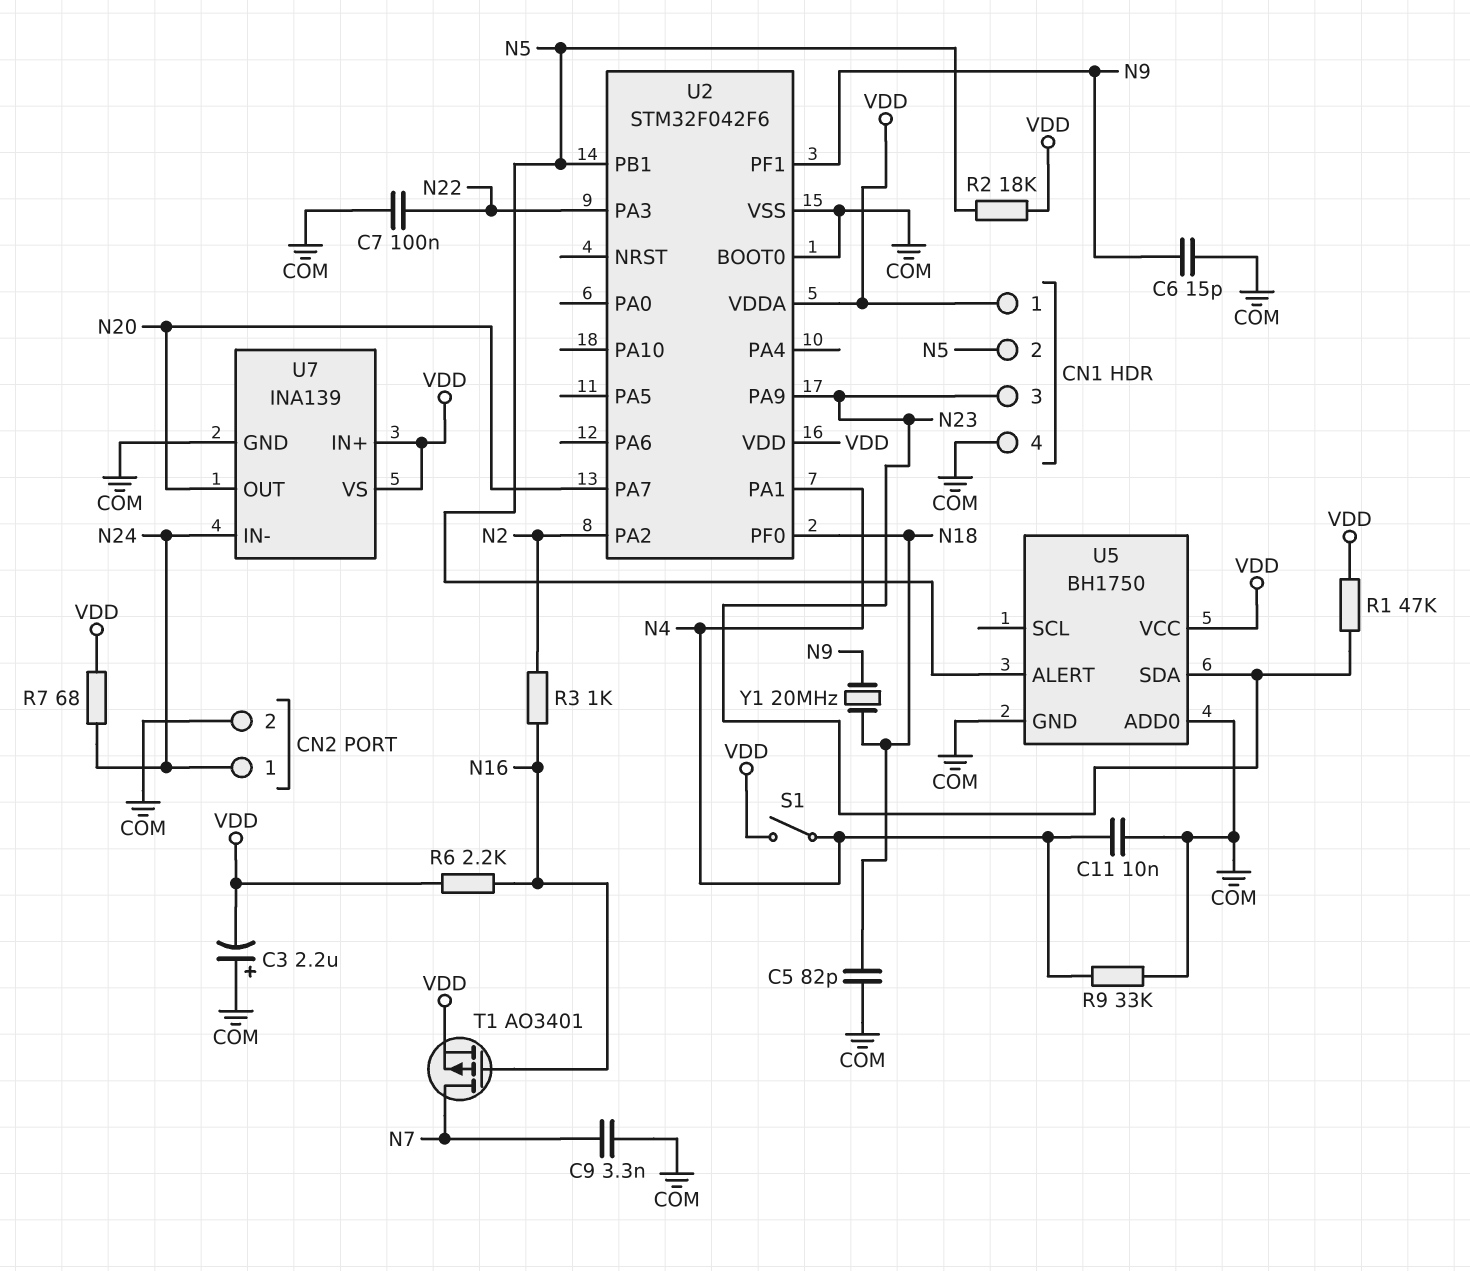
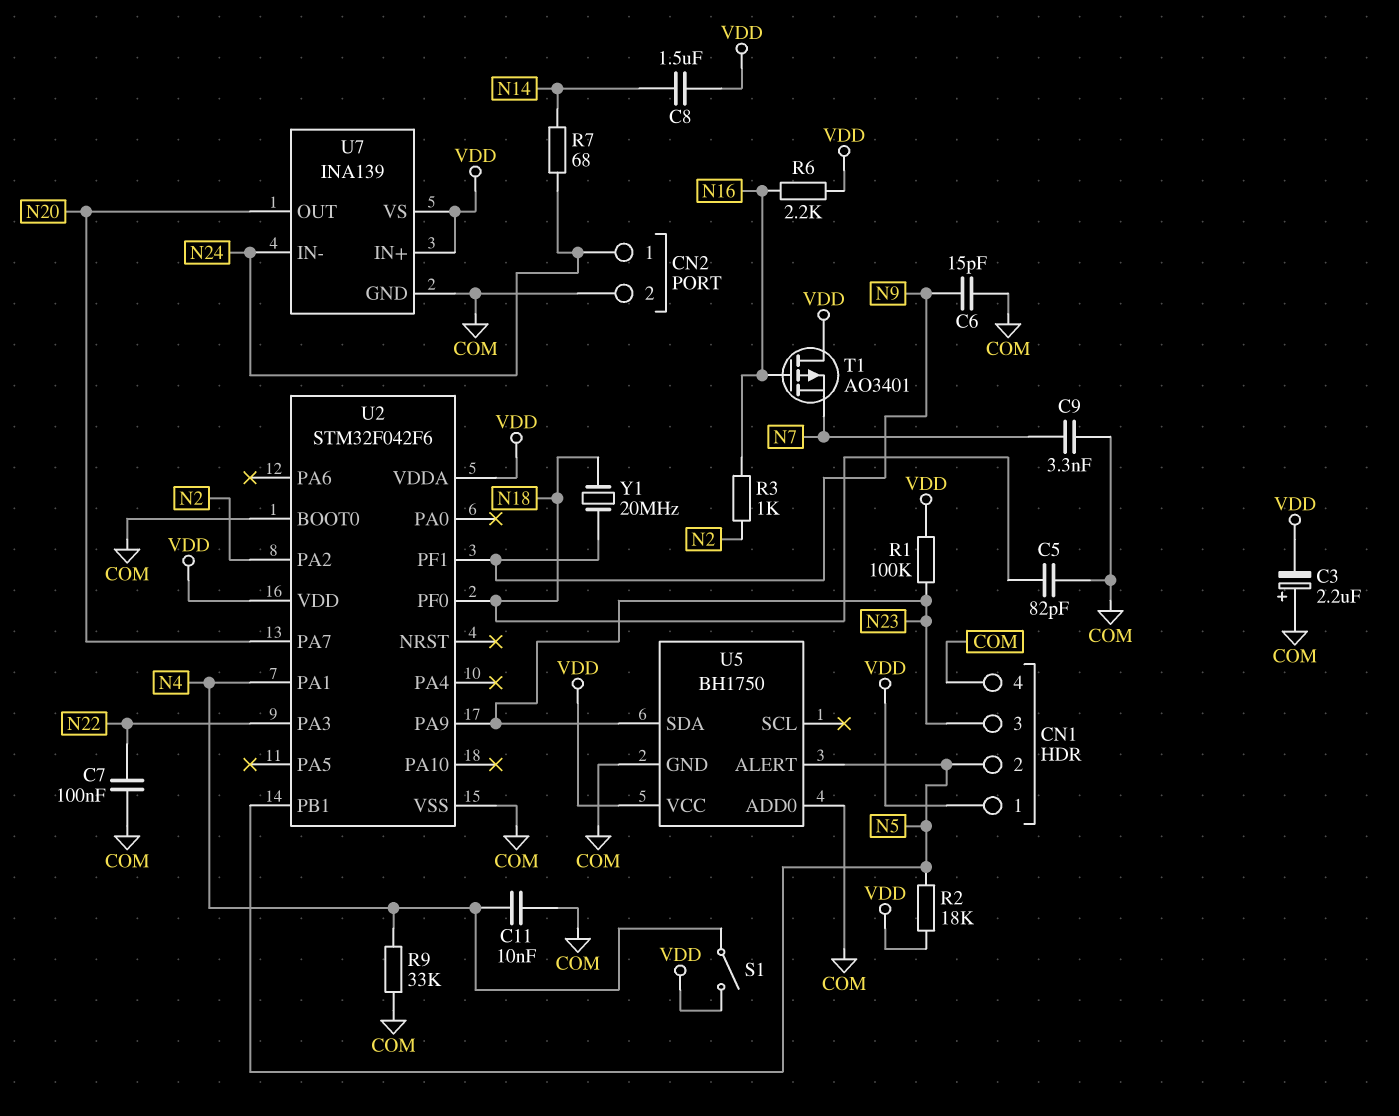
C8: none -> 1.5uF (N14, VDD)
R1: 47k (N23, VDD) -> 100k (N23, VDD)
R7: 68 (N24, VDD) -> 68 (N14, N24)
T1: PMOS AO3401 (G N16, D N7, S VDD) -> PMOS AO3401 (G N16, D VDD, S N7)

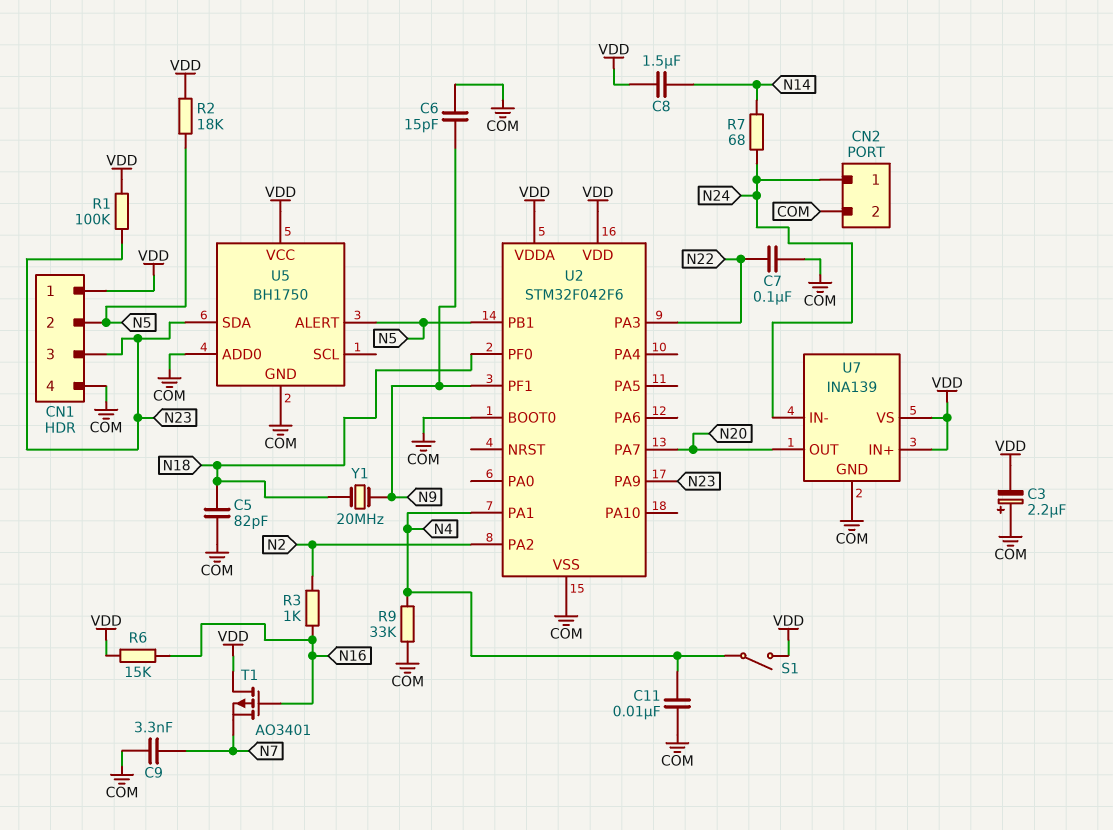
R6: 2.2k (N16, VDD) -> 15k (N16, VDD)

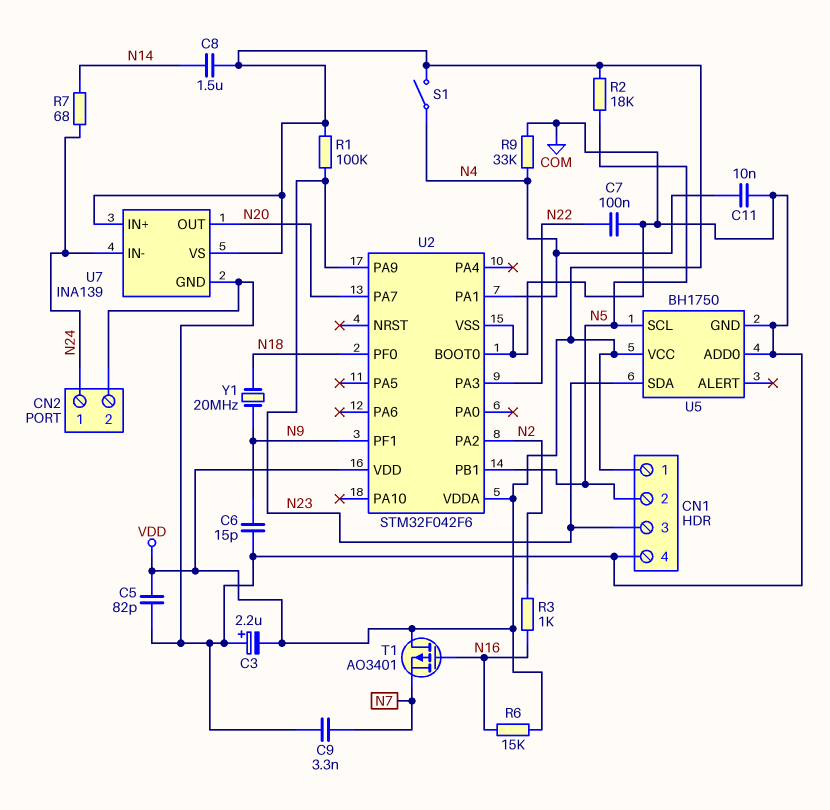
C5: 82pF (COM, N18) -> 82pF (COM, VDD)
U5 pin ALERT: N5 -> none
U5 pin SCL: none -> N5

